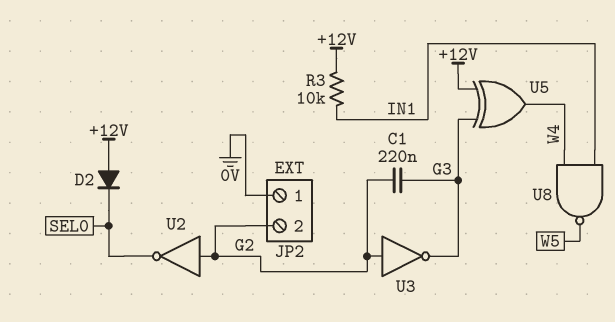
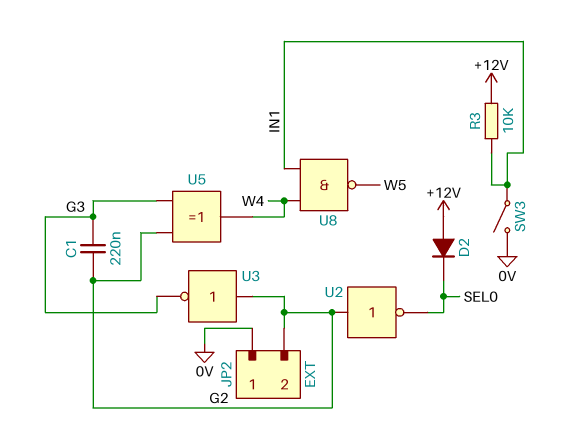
SW3: none -> switch (0V, IN1)
U5: XOR (in +12V, in G3, out W4) -> XOR (in G2, in G3, out W4)

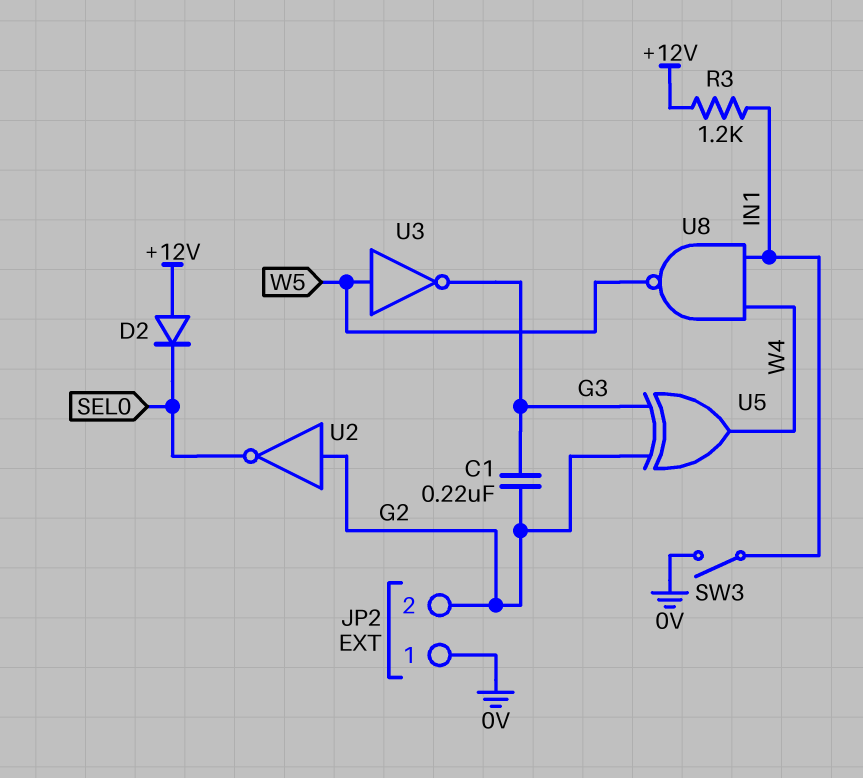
R3: 10k (+12V, IN1) -> 1.2k (+12V, IN1)
U3: NOT (in G2, out G3) -> NOT (in W5, out G3)

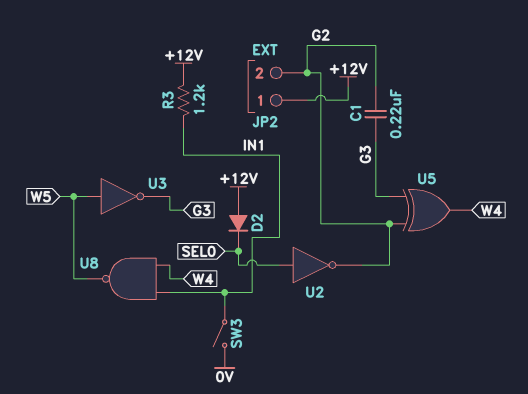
JP2 pin 1: 0V -> +12V
U2: NOT (in G2, out SEL0) -> NOT (in SEL0, out G2)

